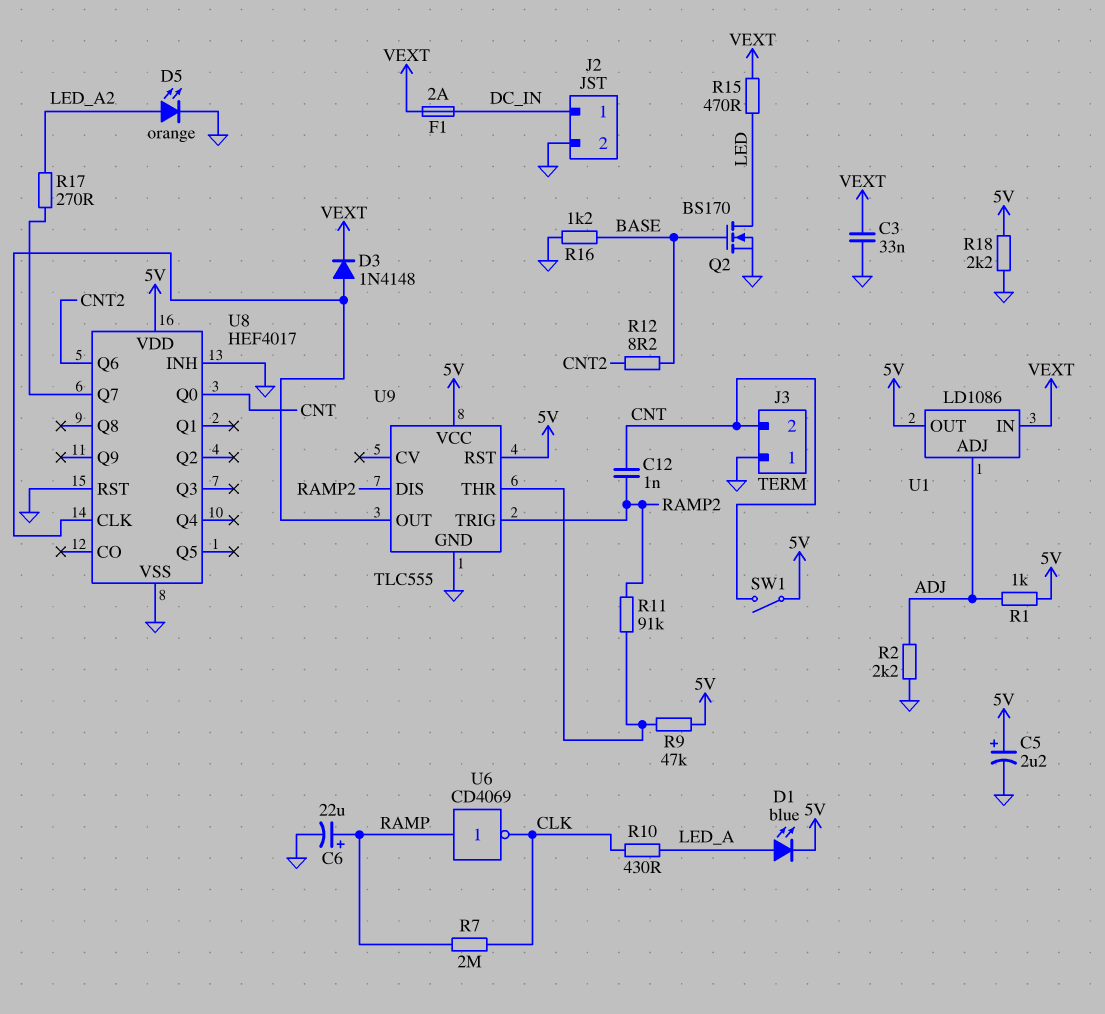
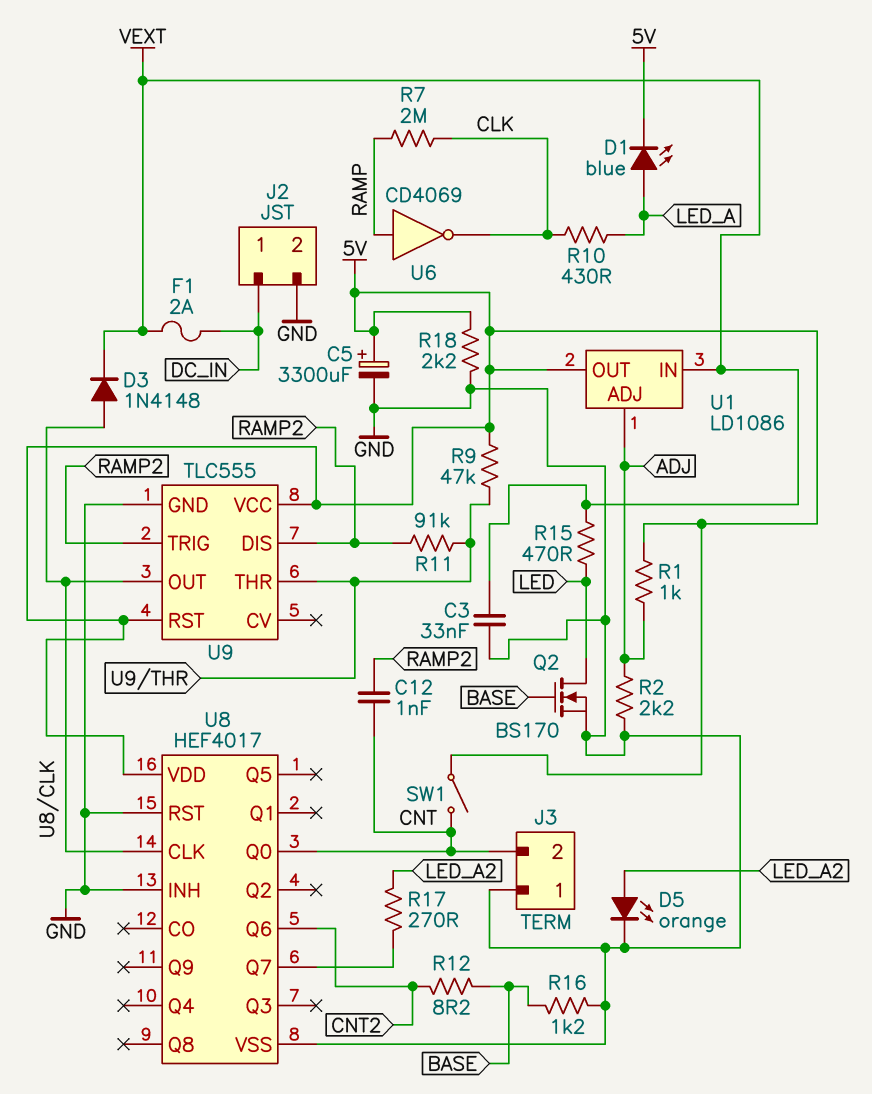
C5: 2.2uF (plus 5V, minus GND) -> 3300uF (plus 5V, minus GND)
C6: 22uF (plus RAMP, minus GND) -> none

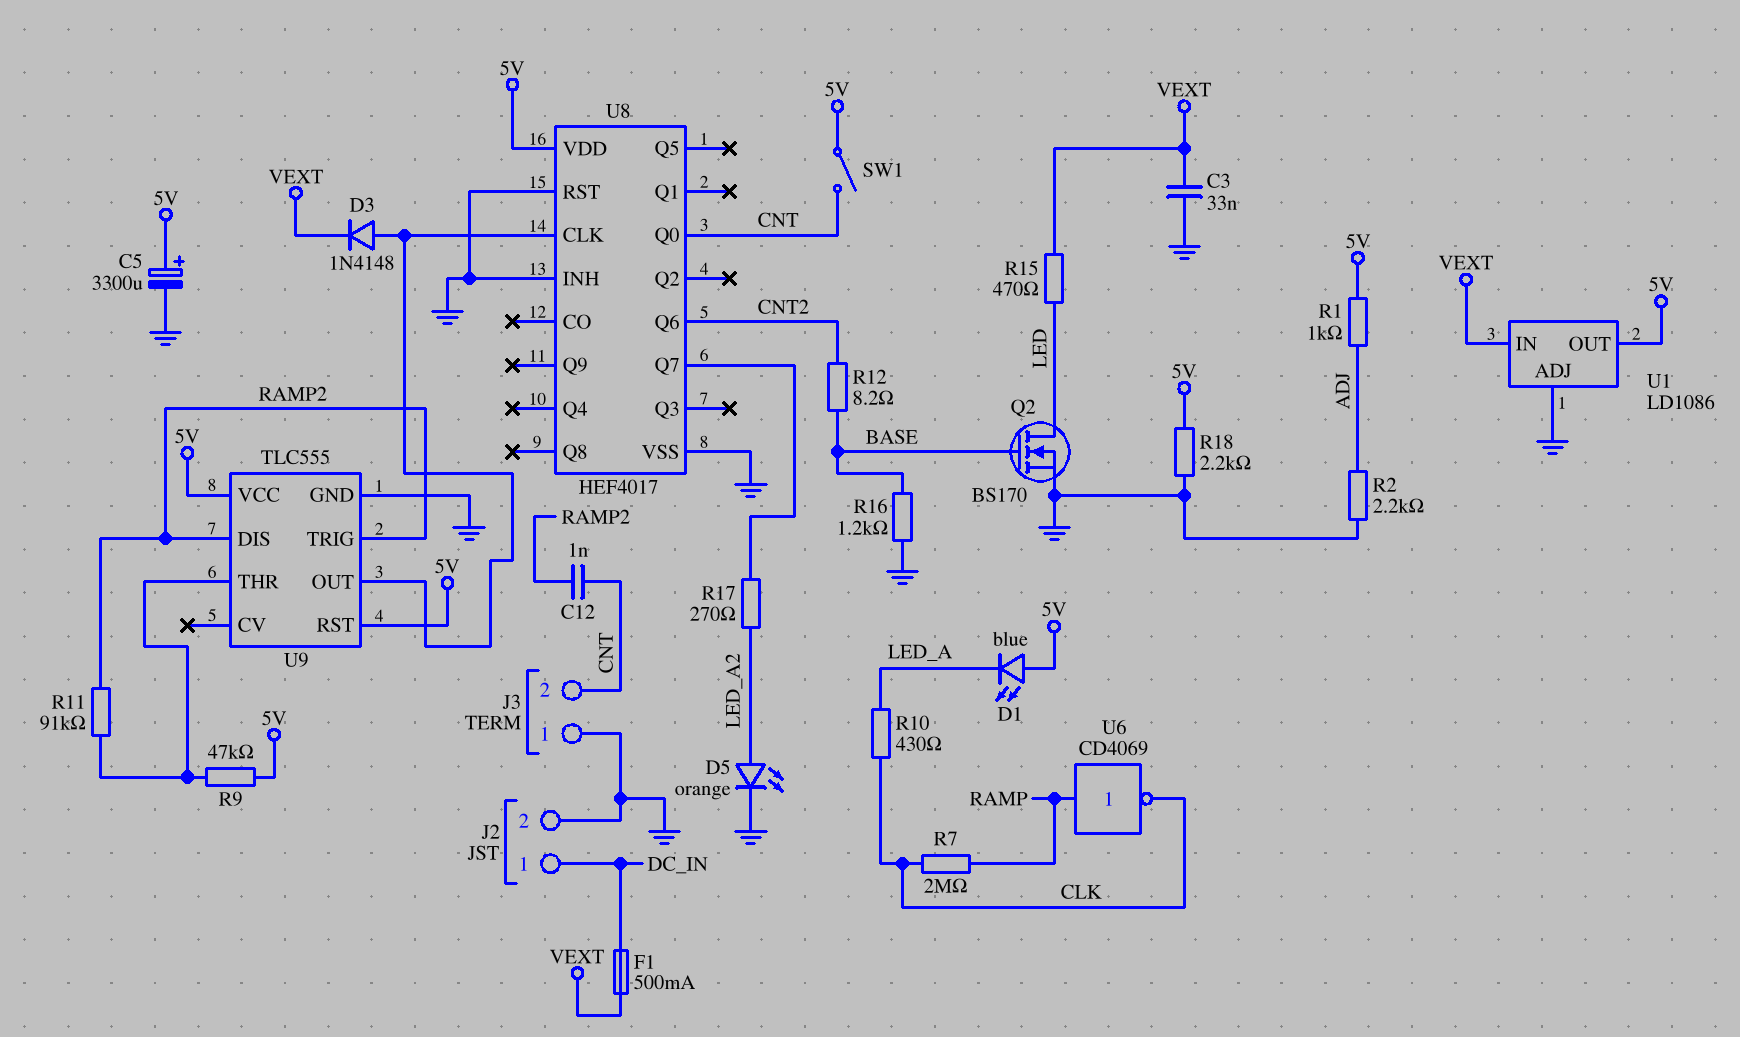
D1: LED blue (A LED_A, K 5V) -> LED blue (A 5V, K LED_A)
F1: 2A (DC_IN, VEXT) -> 500mA (DC_IN, VEXT)
U1 pin ADJ: ADJ -> GND

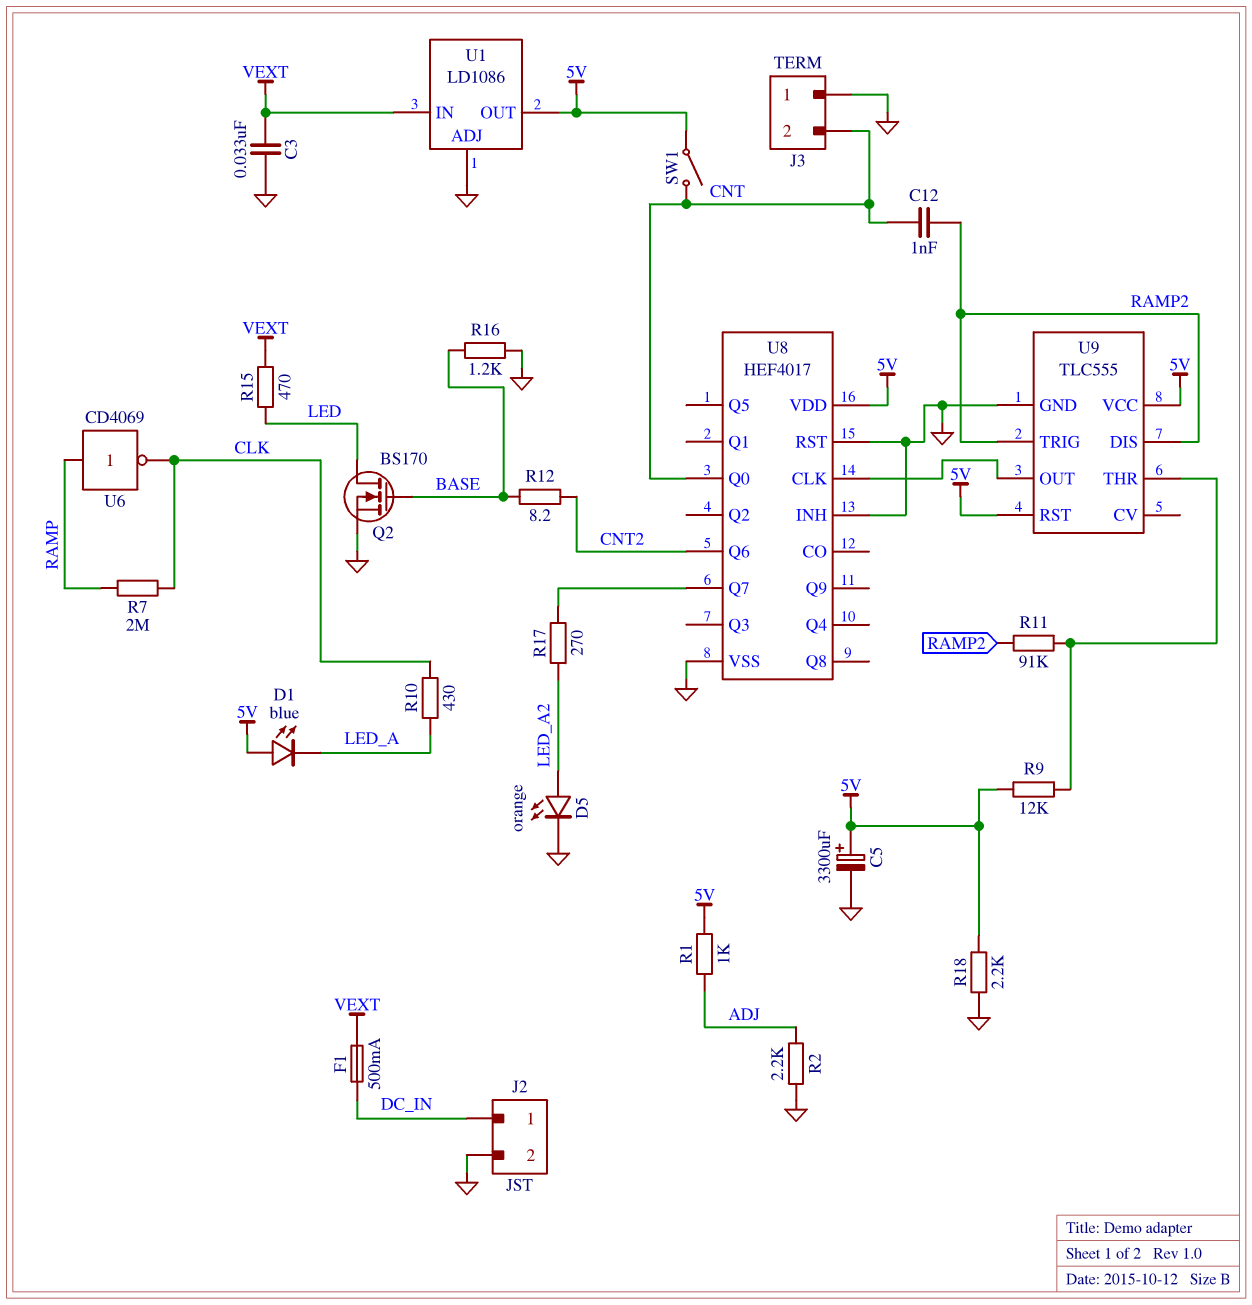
D3: diode 1N4148 (A U8/CLK, K VEXT) -> none
R9: 47k (5V, U9/THR) -> 12k (5V, U9/THR)

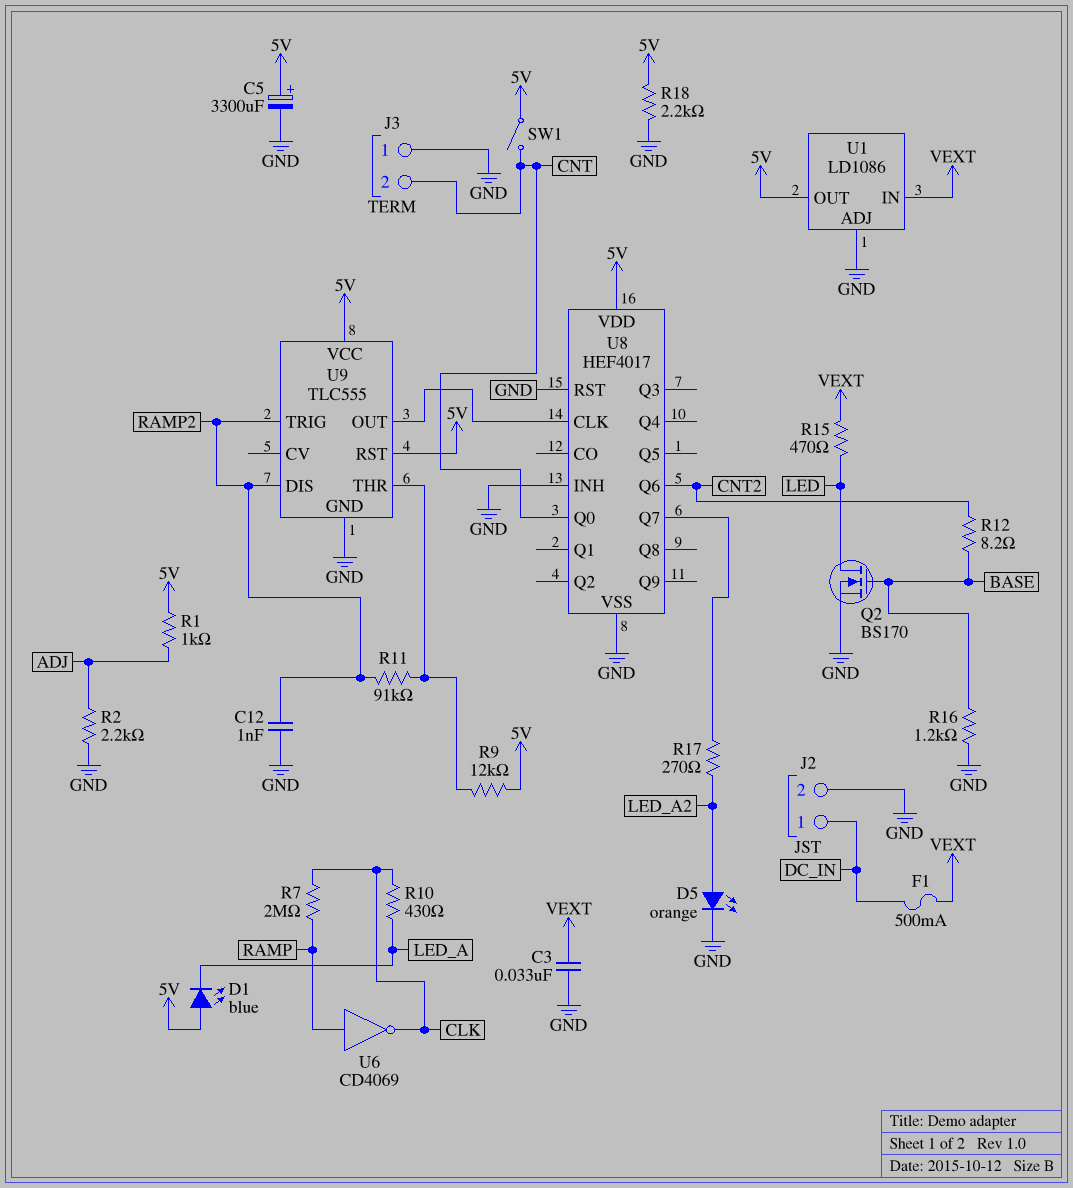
C12: 1nF (CNT, RAMP2) -> 1nF (GND, RAMP2)

